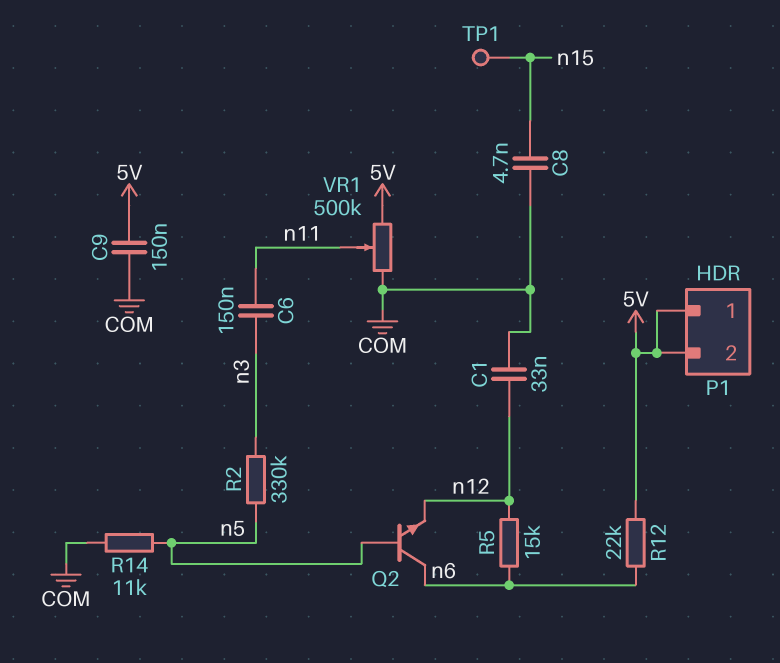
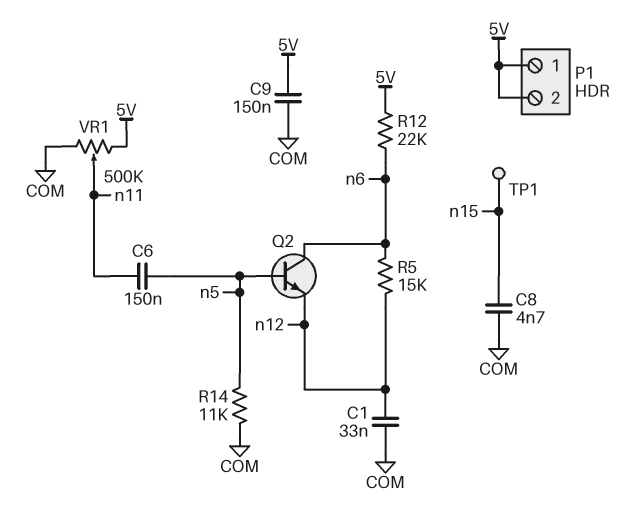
C6: 150nF (n3, n11) -> 150nF (n5, n11)
R2: 330k (n3, n5) -> none

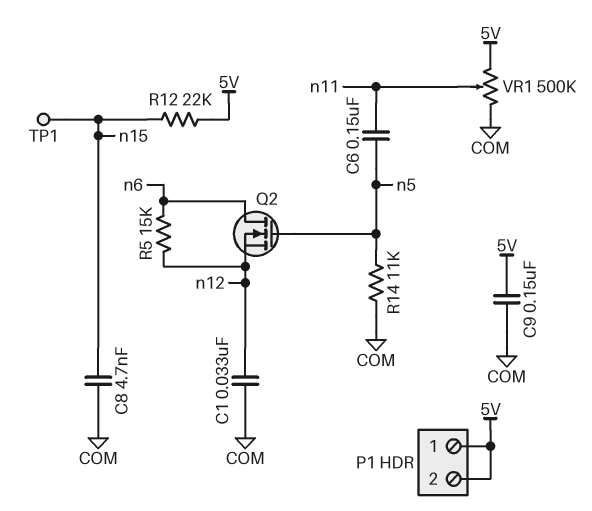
Q2: NPN (B n5, C n6, E n12) -> NMOS (G n5, D n6, S n12)
R12: 22k (5V, n6) -> 22k (5V, n15)

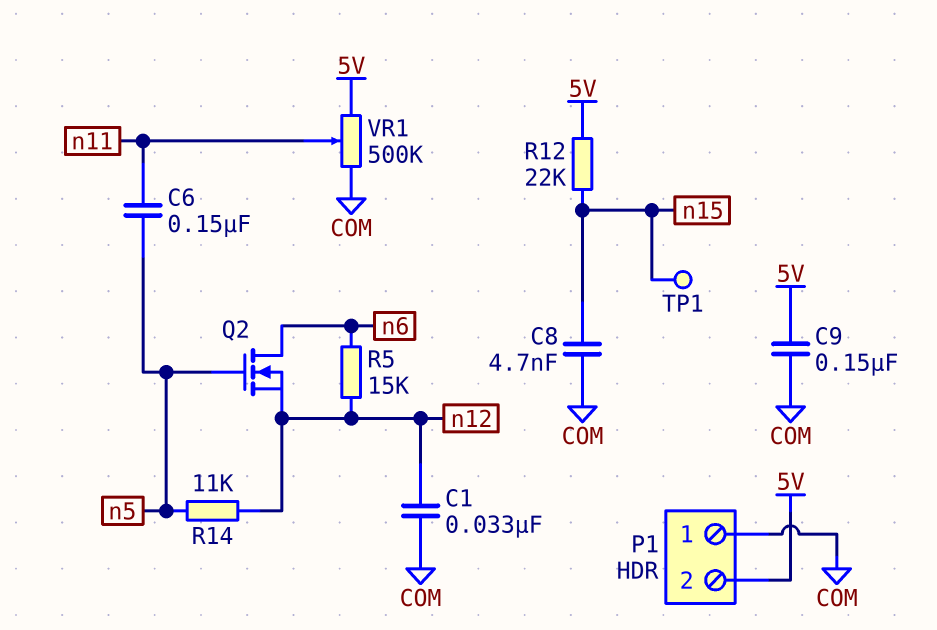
P1 pin 1: 5V -> COM
R14: 11k (COM, n5) -> 11k (n5, n12)

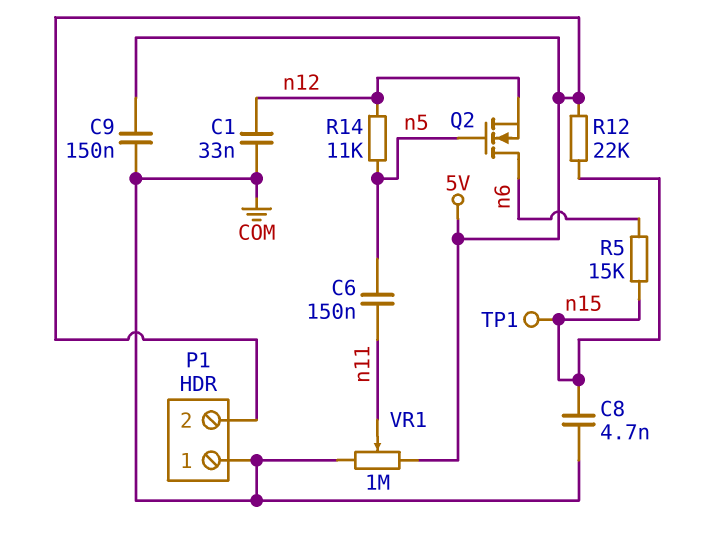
R5: 15k (n6, n12) -> 15k (n6, n15)
VR1: 500k (5V, COM, wiper n11) -> 1M (5V, COM, wiper n11)

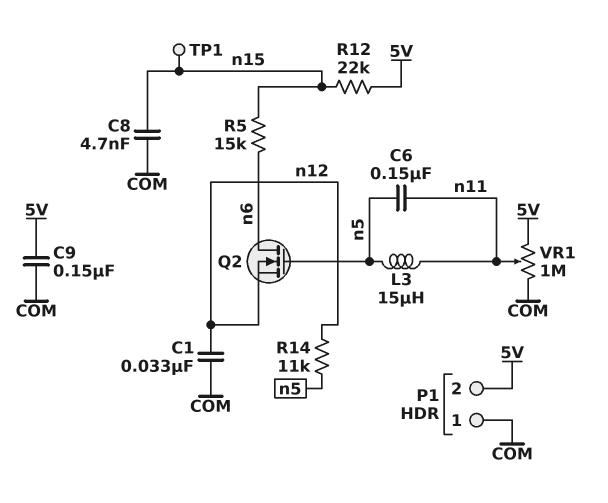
L3: none -> 15uH (n5, n11)

